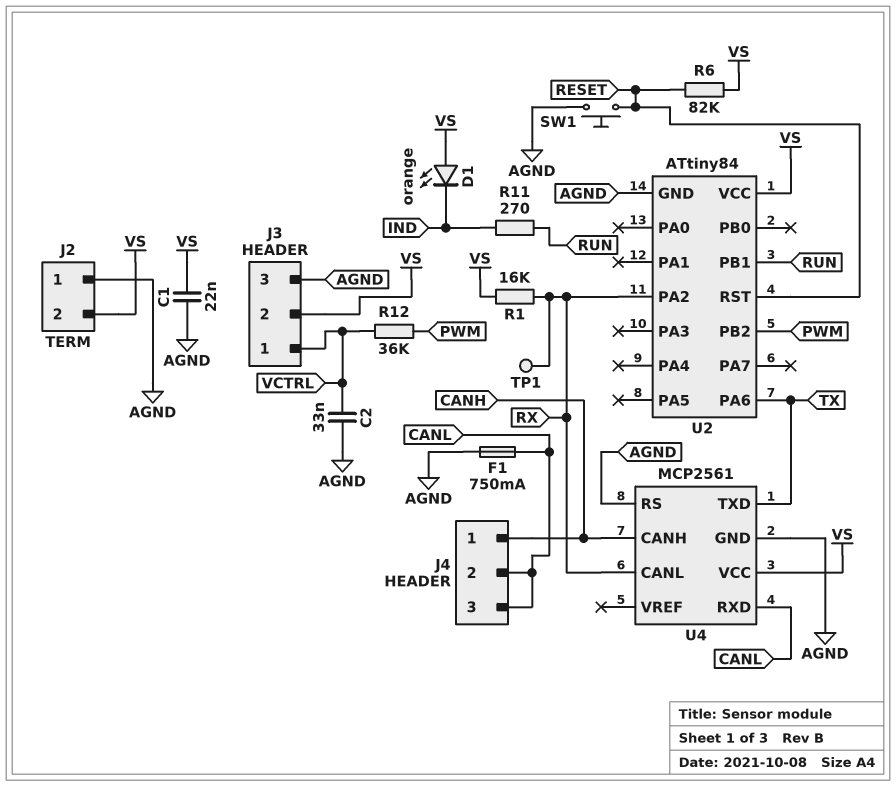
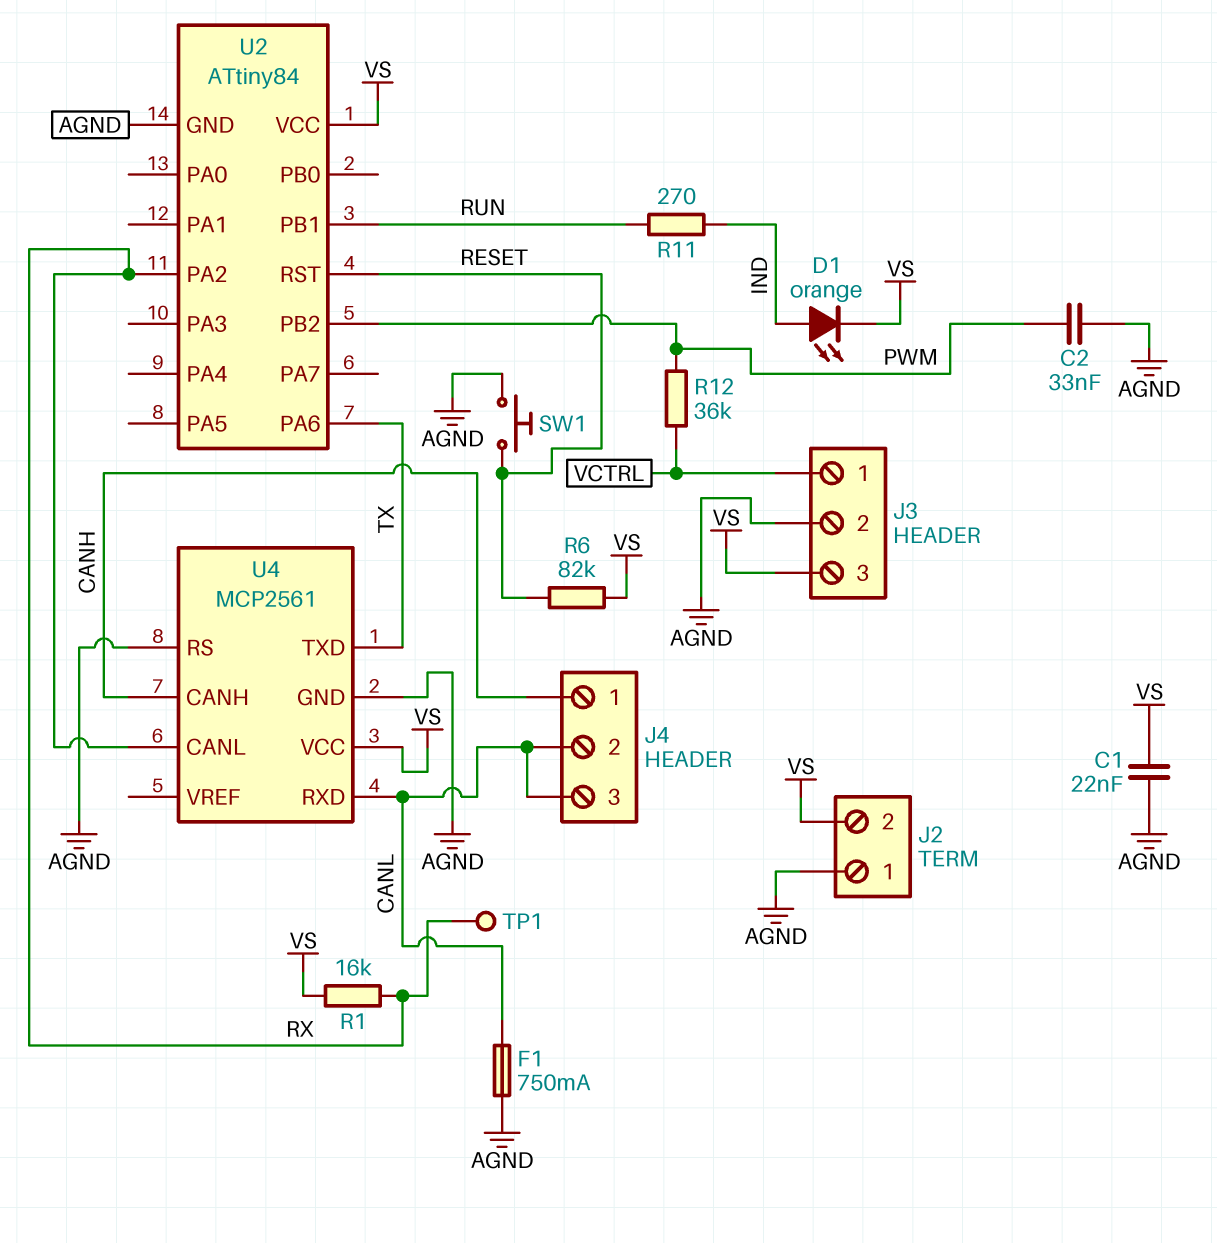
C2: 33nF (AGND, VCTRL) -> 33nF (AGND, PWM)
D1: LED orange (A VS, K IND) -> LED orange (A IND, K VS)
J3 pin 2: VS -> AGND
J3 pin 3: AGND -> VS

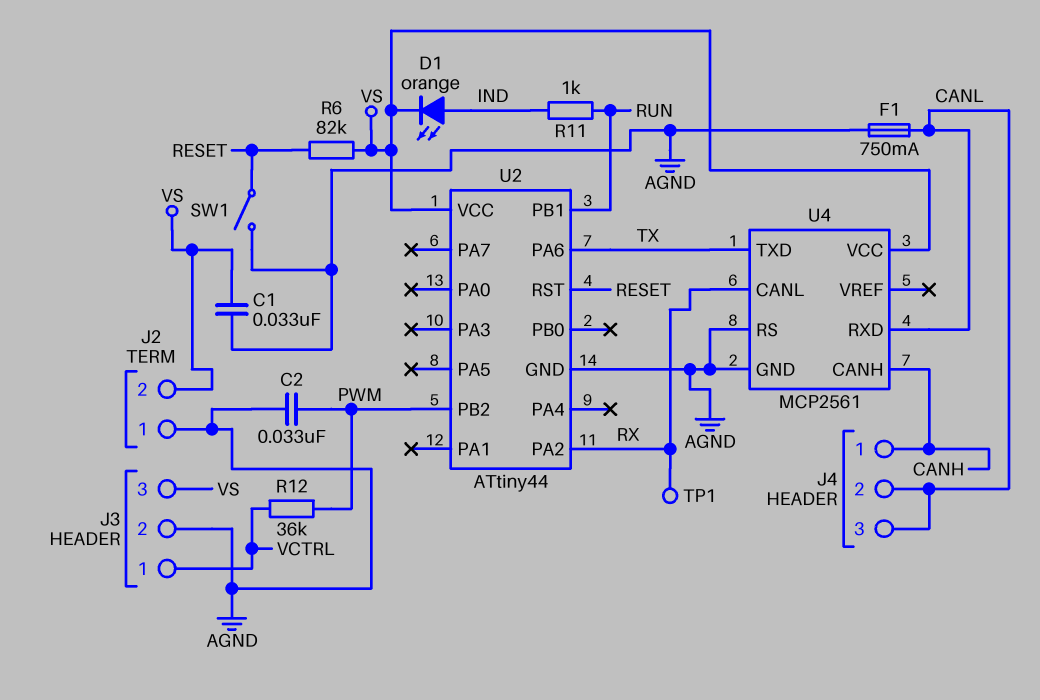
C1: 22nF (AGND, VS) -> 33nF (AGND, VS)
R1: 16k (RX, VS) -> none
R11: 270 (IND, RUN) -> 1k (IND, RUN)
SW1: button (AGND, RESET) -> switch (AGND, RESET)
U2: ATtiny84 -> ATtiny44

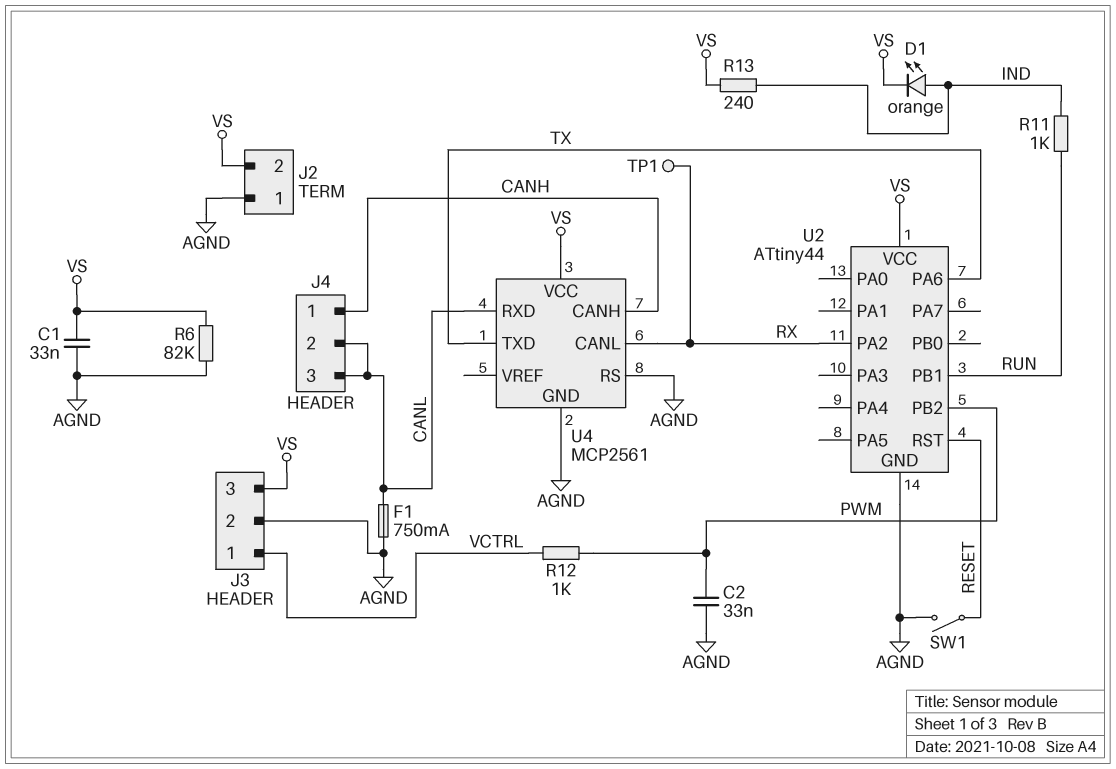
R6: 82k (RESET, VS) -> 82k (AGND, VS)
R12: 36k (PWM, VCTRL) -> 1k (PWM, VCTRL)
R13: none -> 240 (IND, VS)

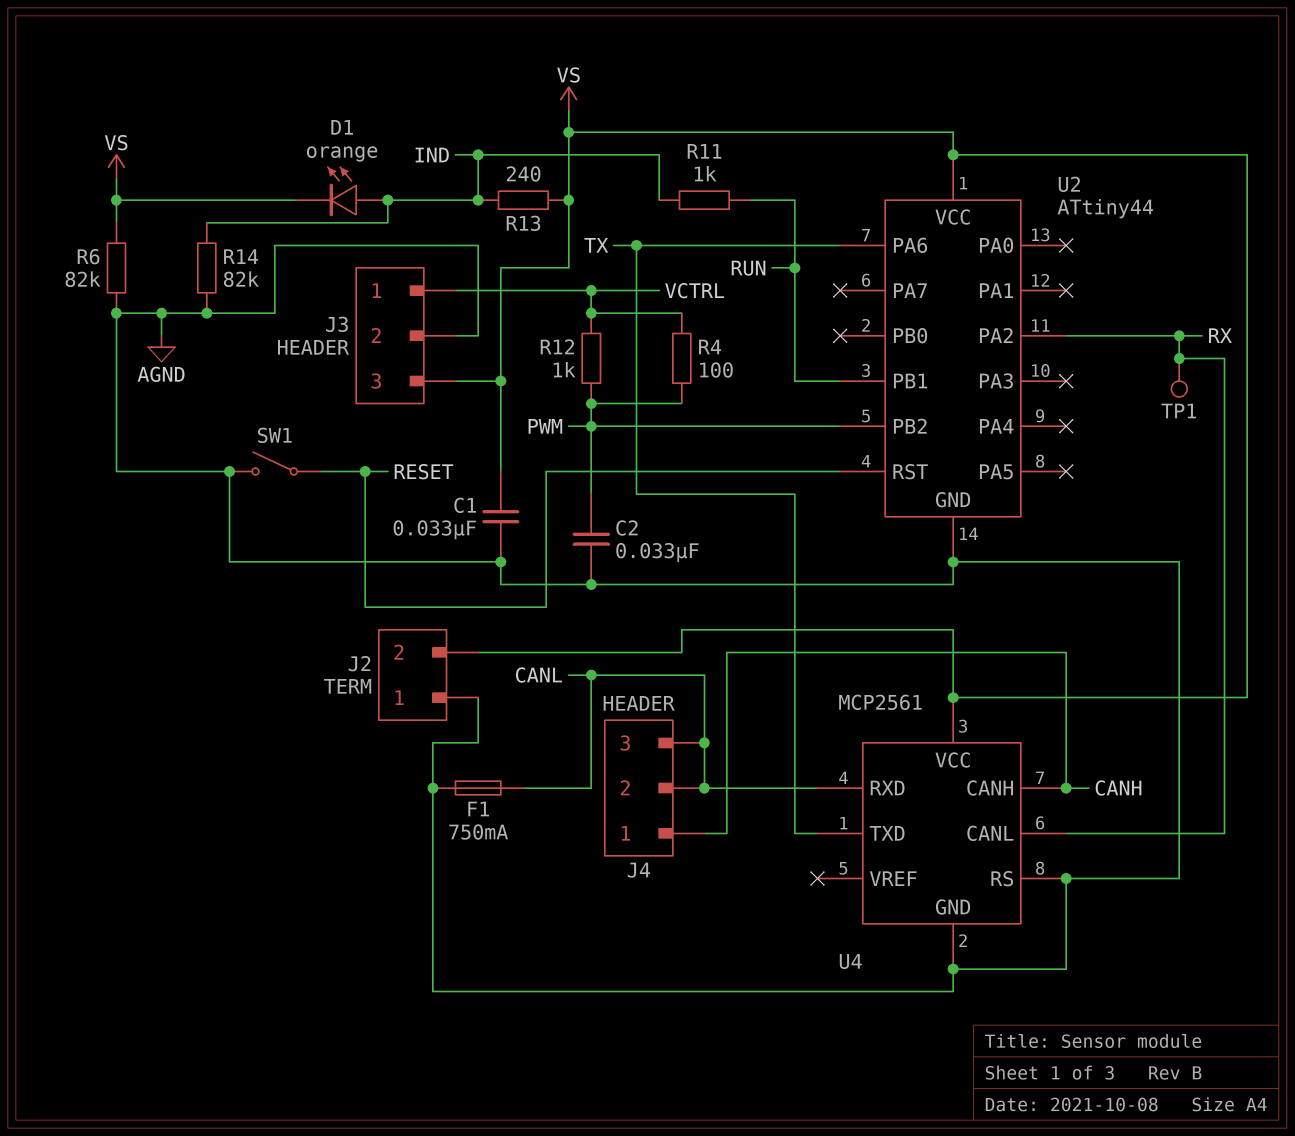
R4: none -> 100 (PWM, VCTRL)
R14: none -> 82k (AGND, IND)

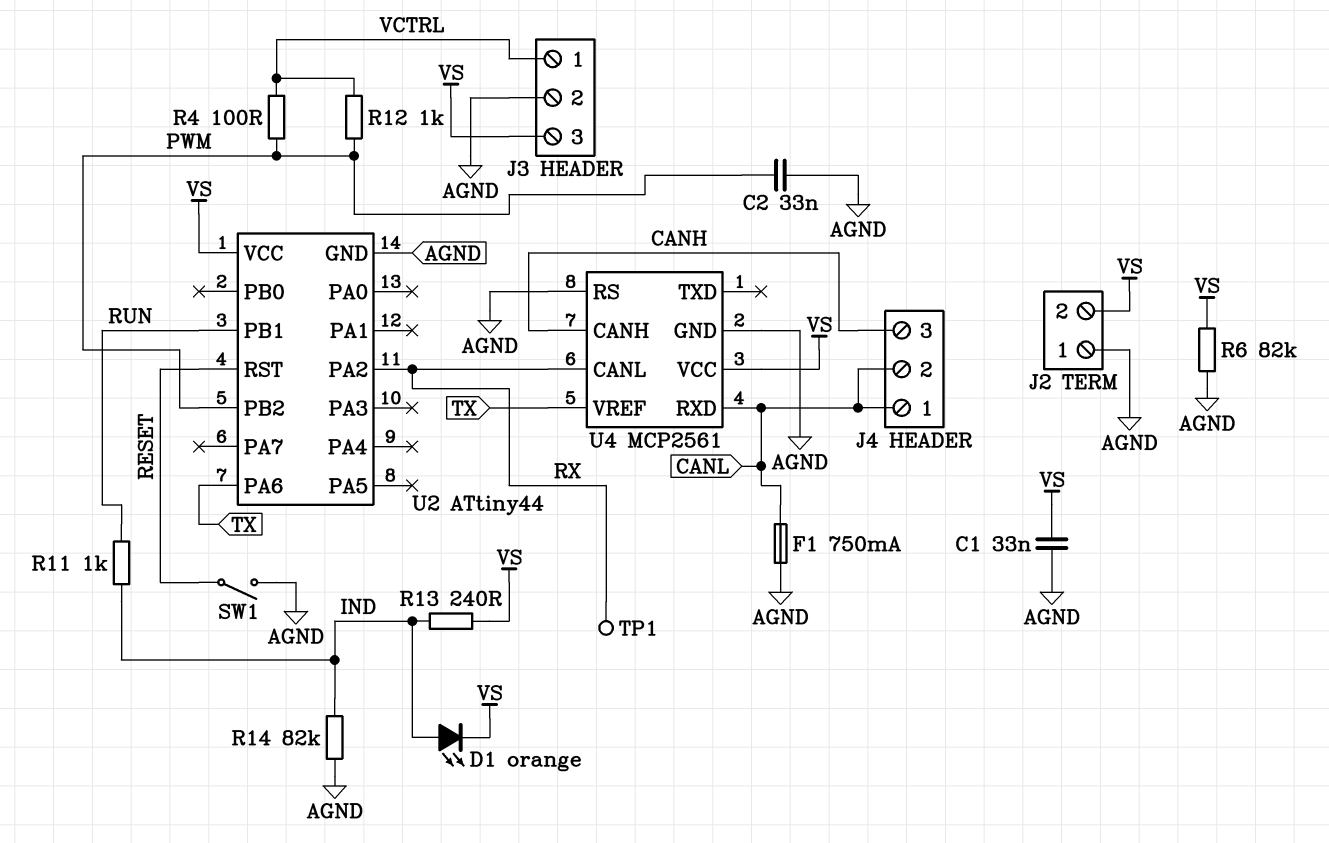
J4 pin 1: CANH -> CANL
J4 pin 3: CANL -> CANH
U4 pin TXD: TX -> none
U4 pin VREF: none -> TX

